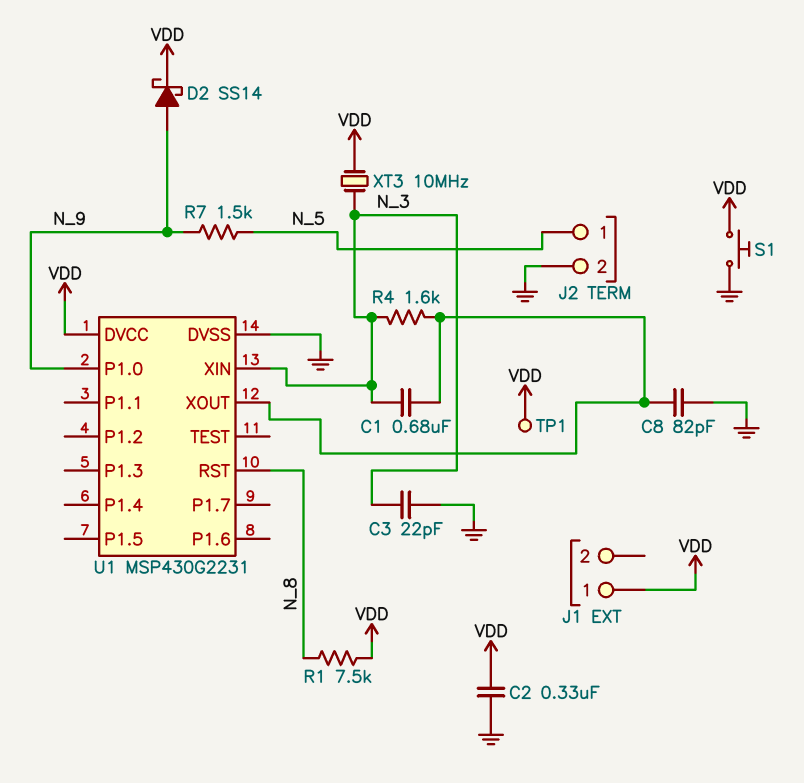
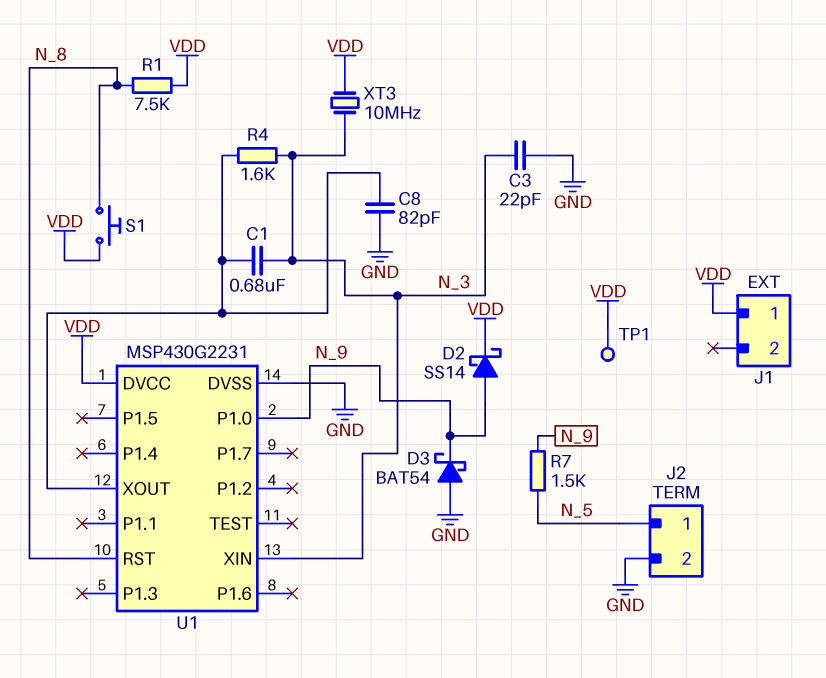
C2: 330nF (GND, VDD) -> none
D3: none -> schottky BAT54 (A GND, K N_9)
S1: button (GND, VDD) -> button (N_8, VDD)

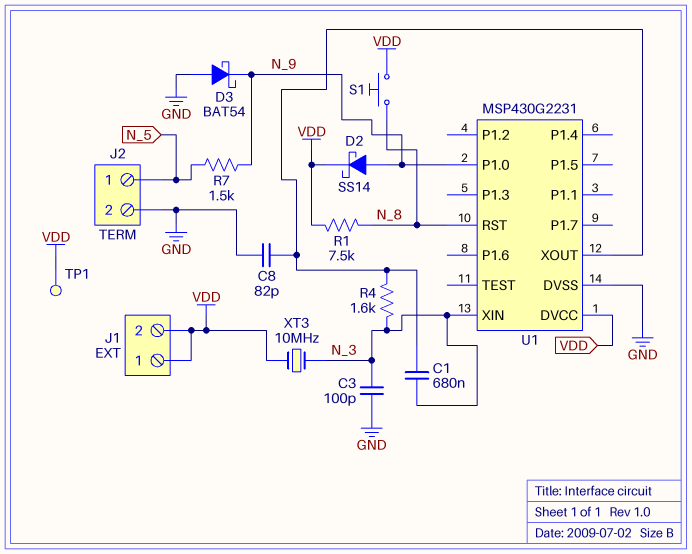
C3: 22pF (GND, N_3) -> 100pF (GND, N_3)
J1 pin 2: none -> VDD

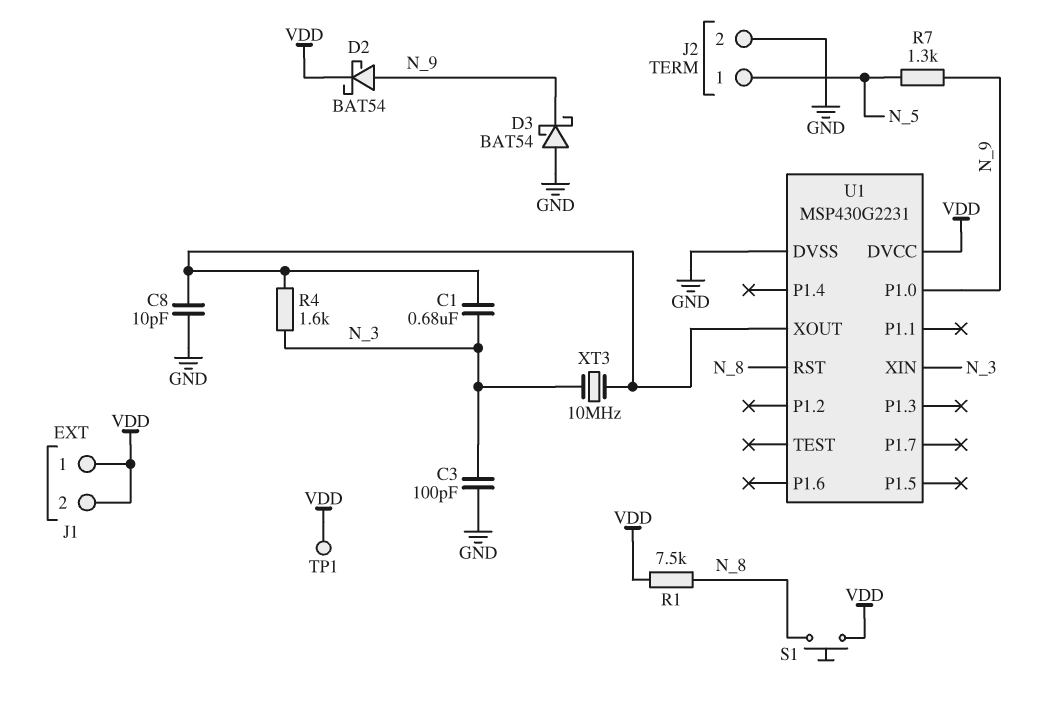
C8: 82pF (GND, U1/XOUT) -> 10pF (GND, U1/XOUT)
D2: schottky SS14 (A N_9, K VDD) -> schottky BAT54 (A N_9, K VDD)
R7: 1.5k (N_5, N_9) -> 1.3k (N_5, N_9)
XT3: 10MHz (N_3, VDD) -> 10MHz (N_3, U1/XOUT)

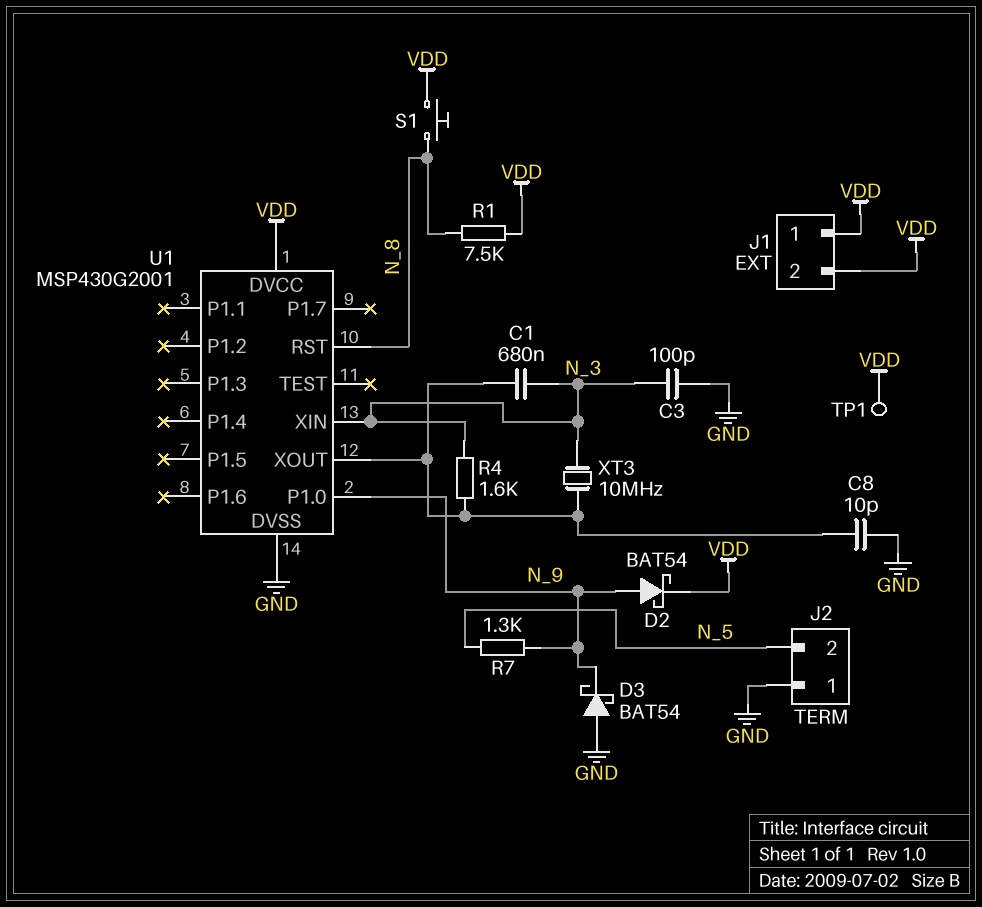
J2 pin 1: N_5 -> GND
J2 pin 2: GND -> N_5
U1: MSP430G2231 -> MSP430G2001

